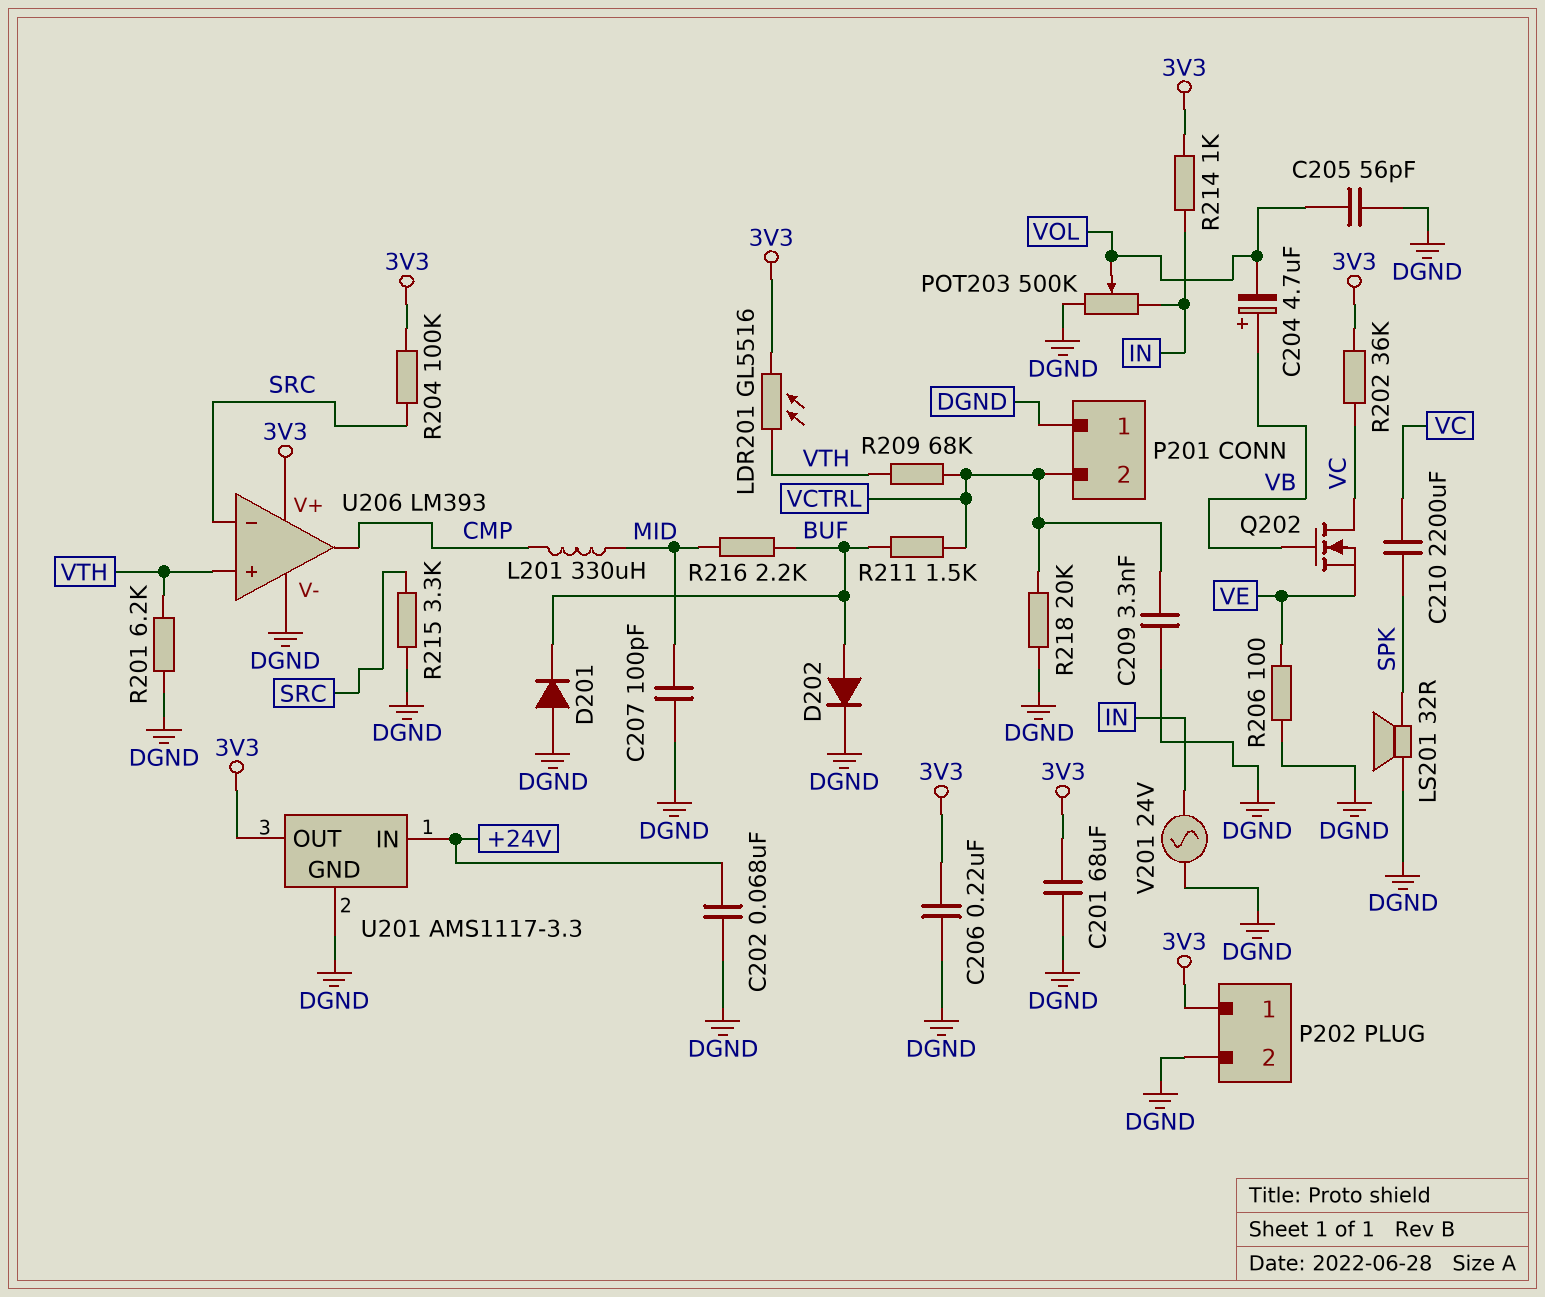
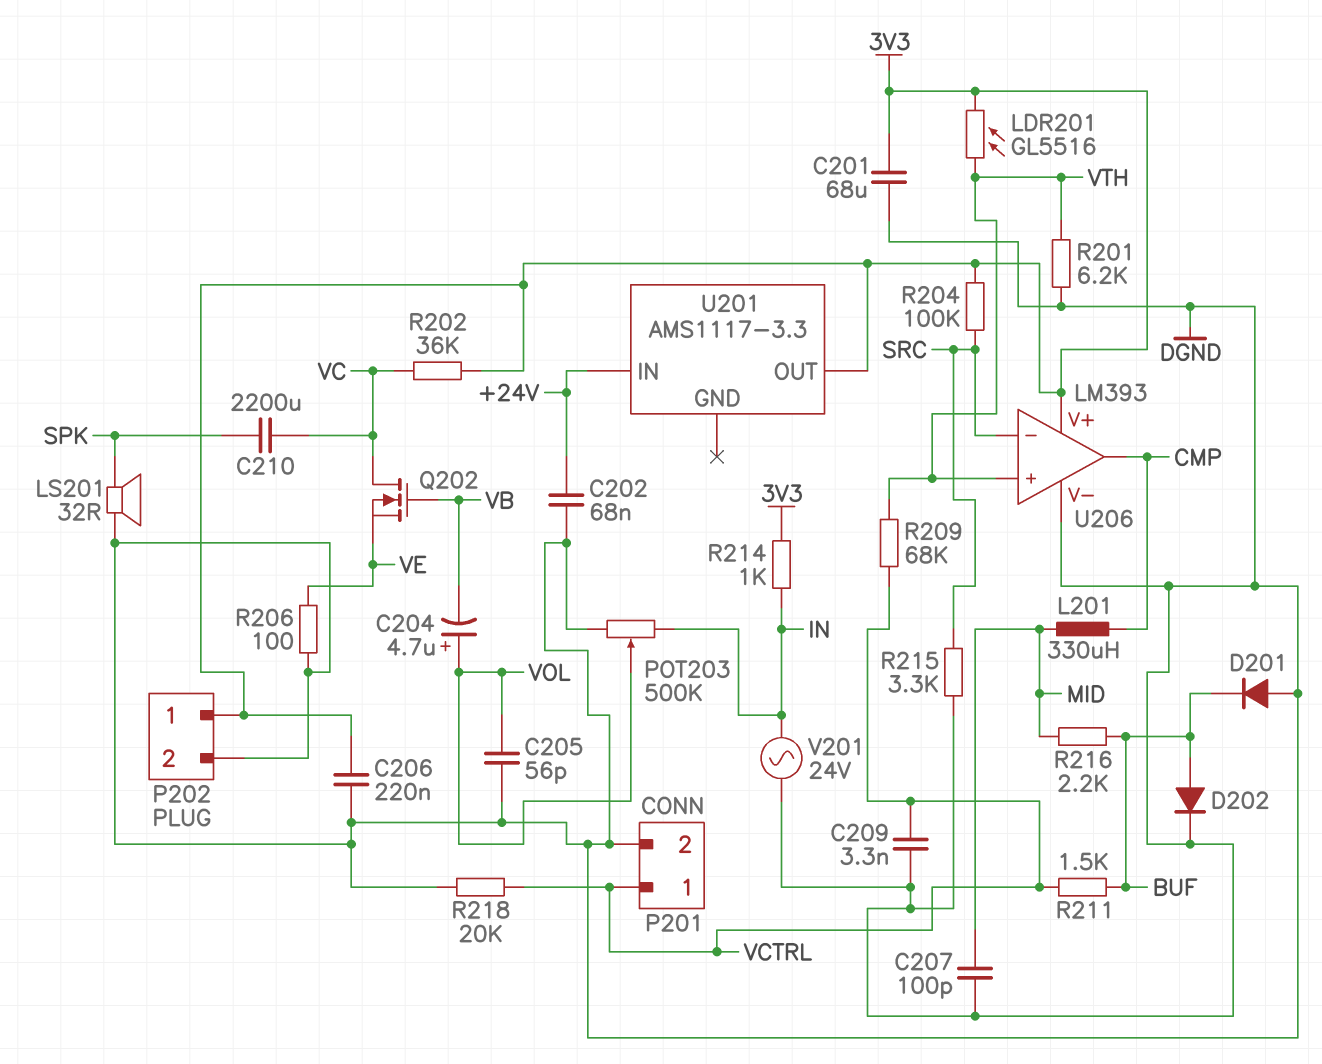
C204: 4.7uF (plus VB, minus VOL) -> 4.7uF (plus VOL, minus VB)
P201 pin 1: DGND -> VCTRL
P201 pin 2: VCTRL -> DGND
U201 pin GND: DGND -> none

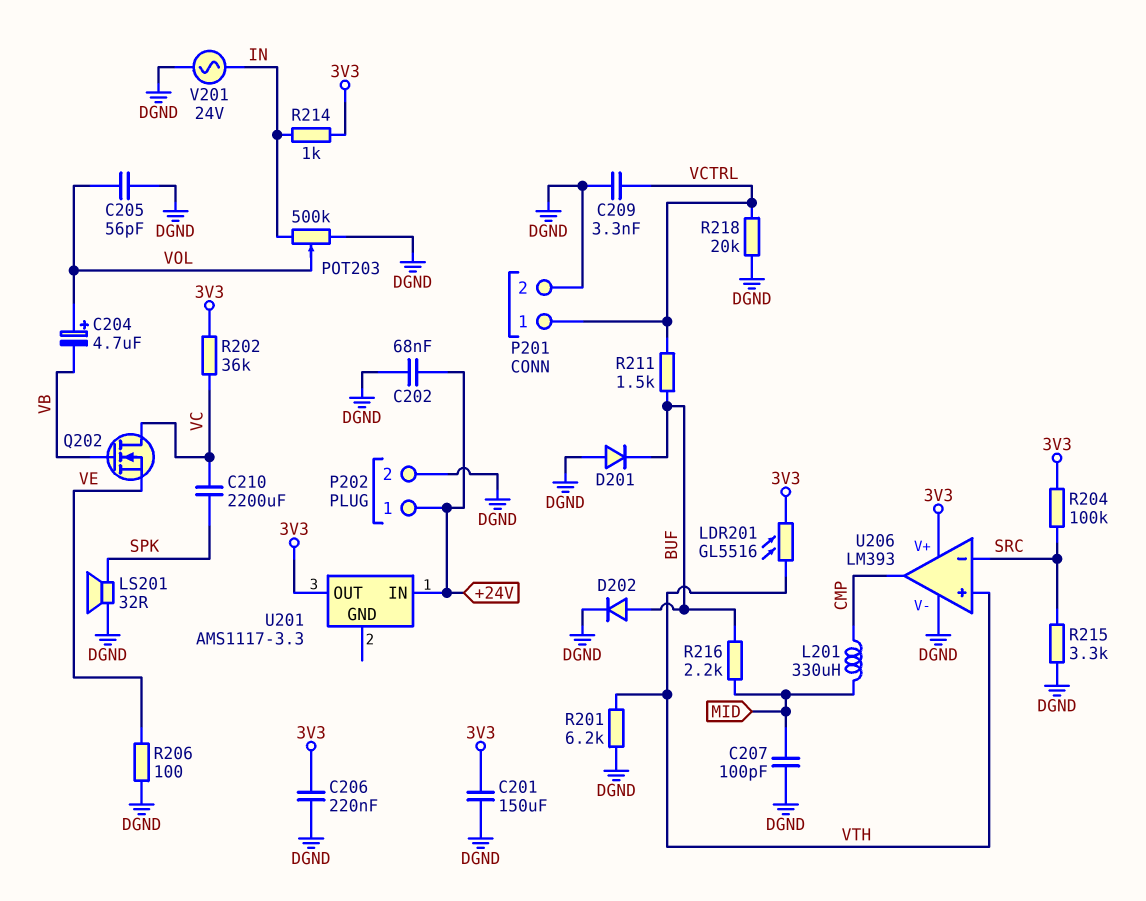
C201: 68uF (3V3, DGND) -> 150uF (3V3, DGND)
P202 pin 1: 3V3 -> +24V
R209: 68k (VCTRL, VTH) -> none

